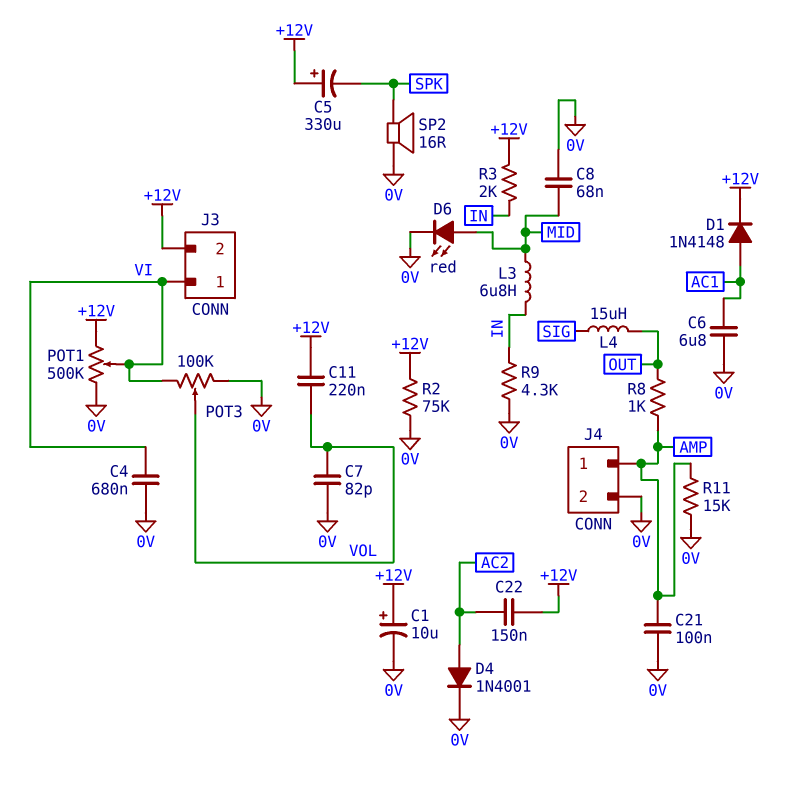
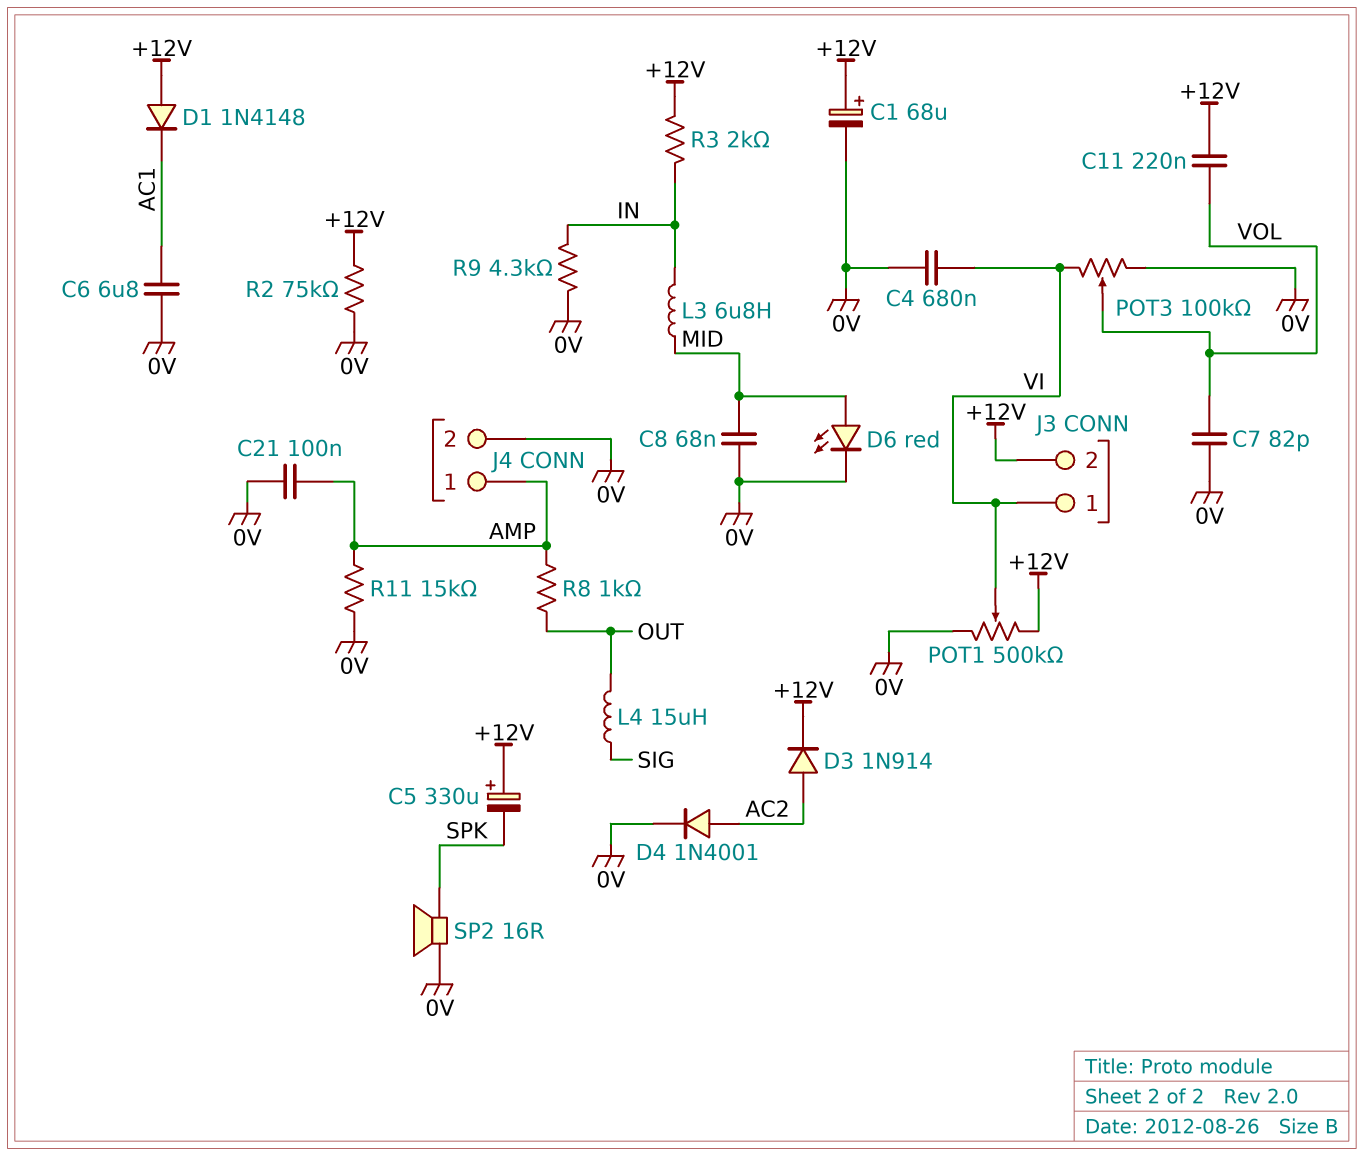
C1: 10uF (plus +12V, minus 0V) -> 68uF (plus +12V, minus 0V)
C22: 150nF (+12V, AC2) -> none
D1: diode 1N4148 (A AC1, K +12V) -> diode 1N4148 (A +12V, K AC1)
D3: none -> diode 1N914 (A AC2, K +12V)

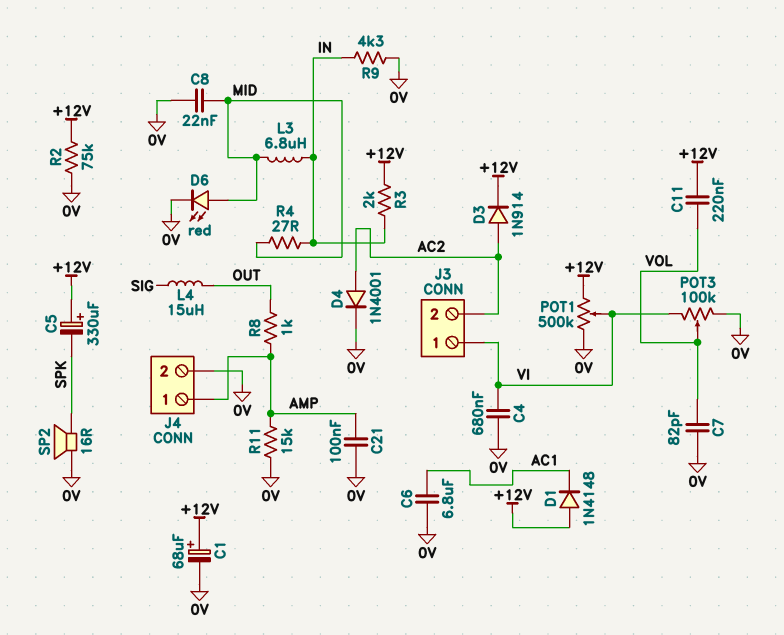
C8: 68nF (0V, MID) -> 22nF (0V, MID)
J3 pin 2: +12V -> AC2
R4: none -> 27 (IN, MID)

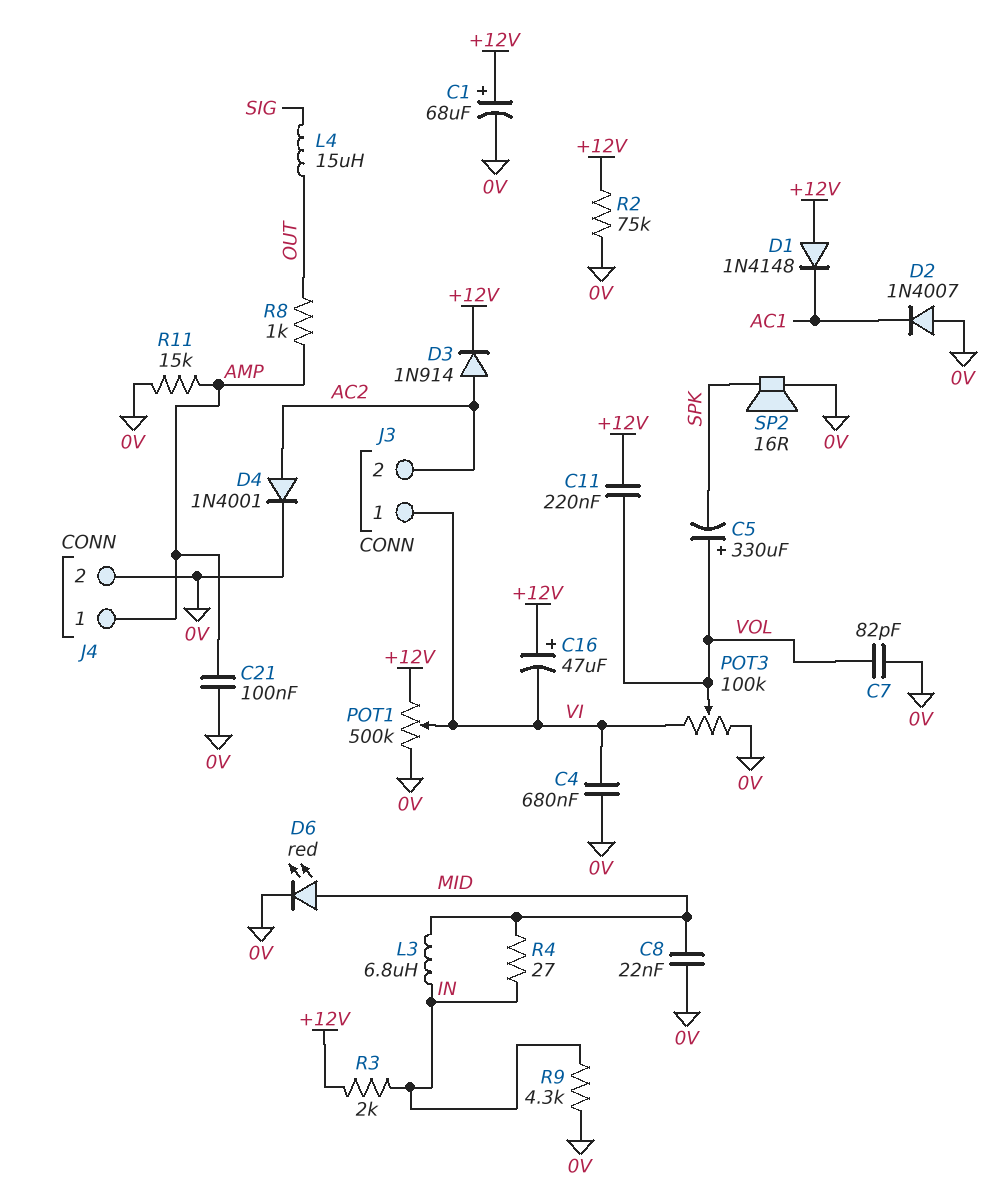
C5: 330uF (plus +12V, minus SPK) -> 330uF (plus VOL, minus SPK)
C6: 6.8uF (0V, AC1) -> none
C16: none -> 47uF (plus +12V, minus VI)
D2: none -> diode 1N4007 (A 0V, K AC1)

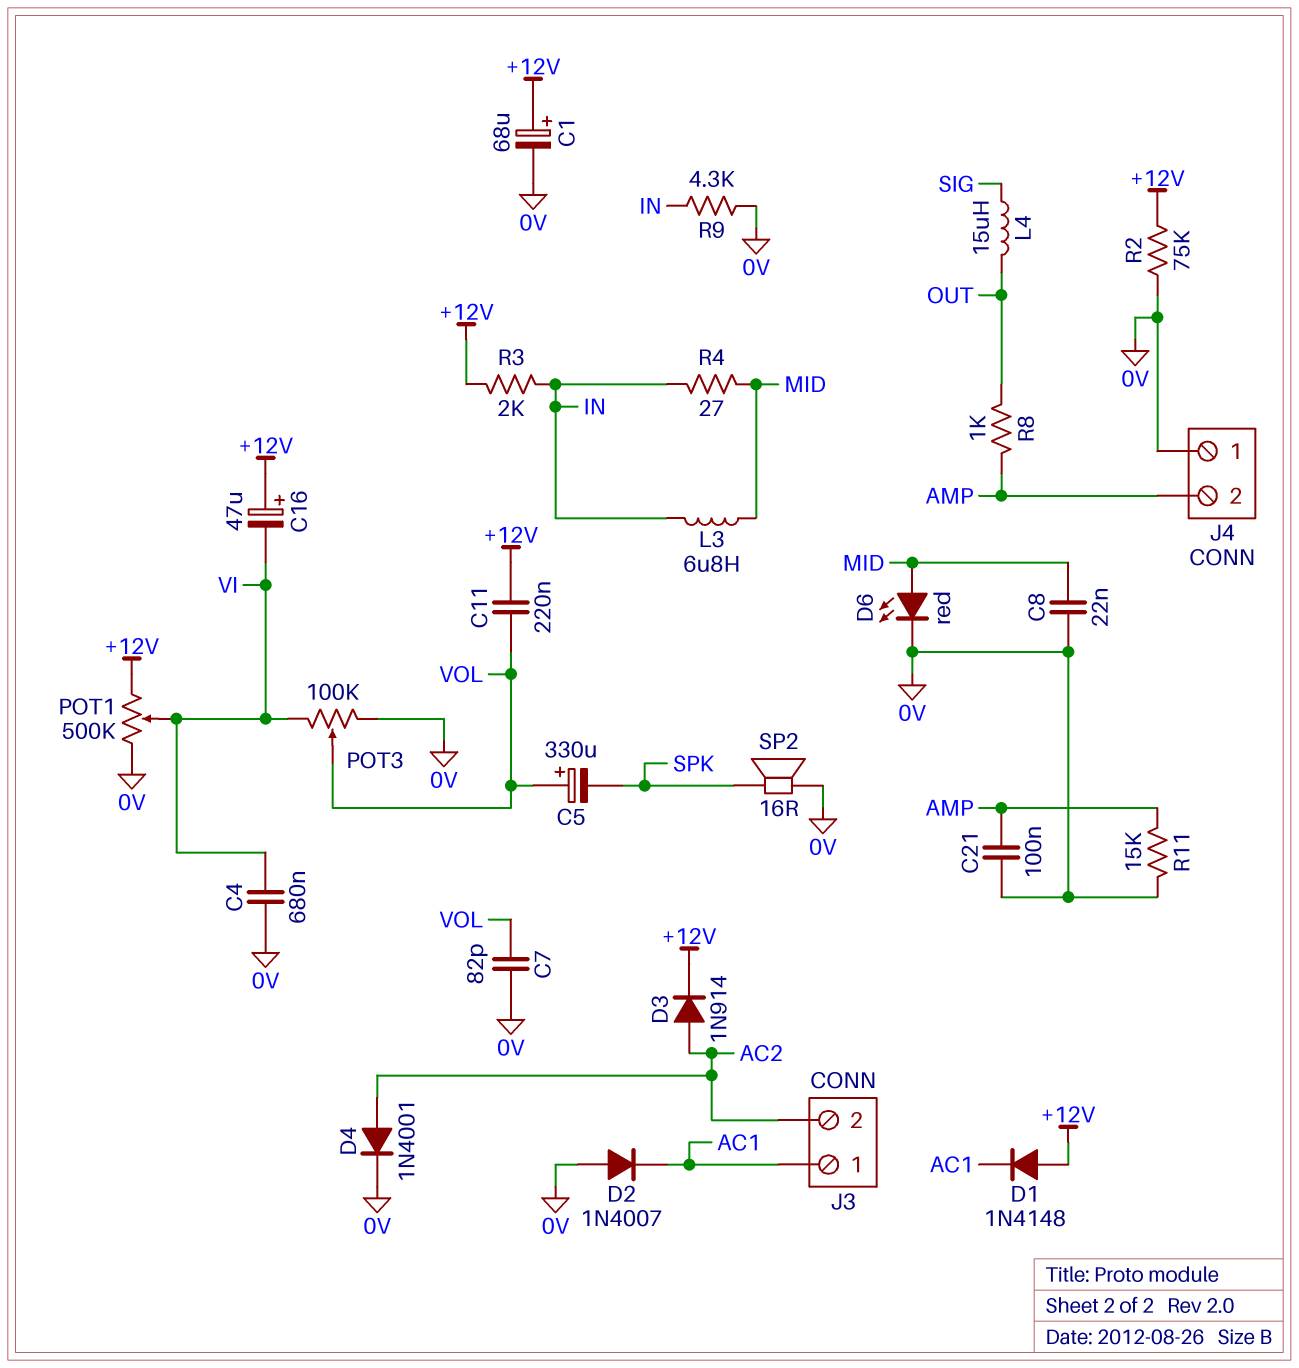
J3 pin 1: VI -> AC1
J4 pin 1: AMP -> 0V
J4 pin 2: 0V -> AMP

